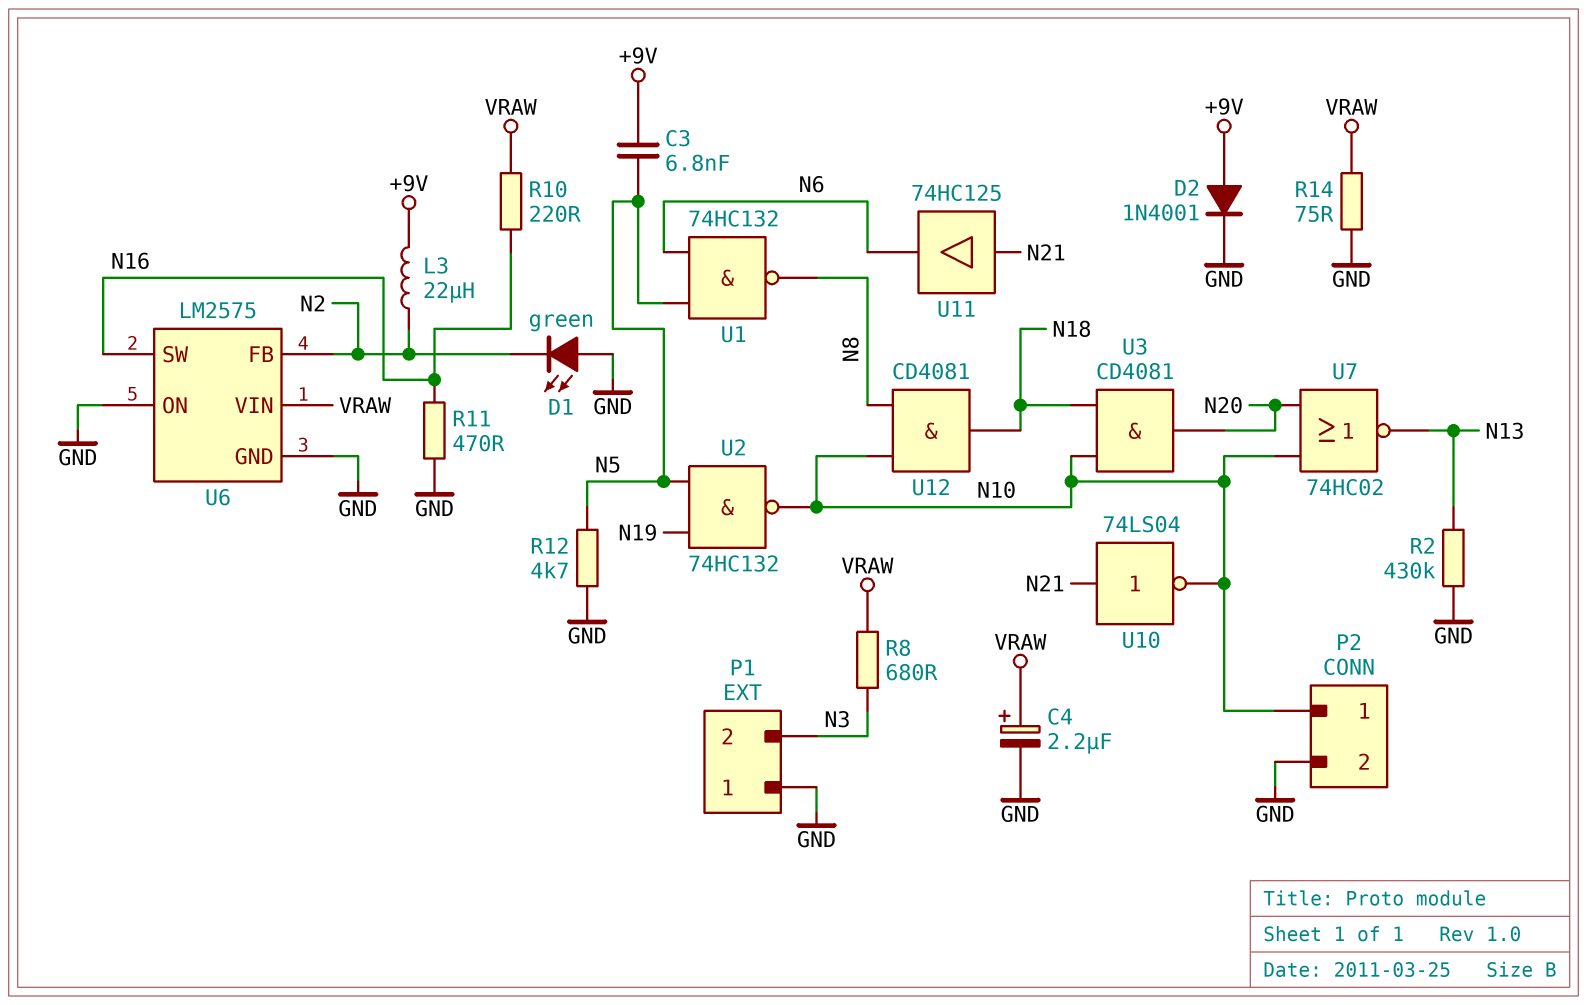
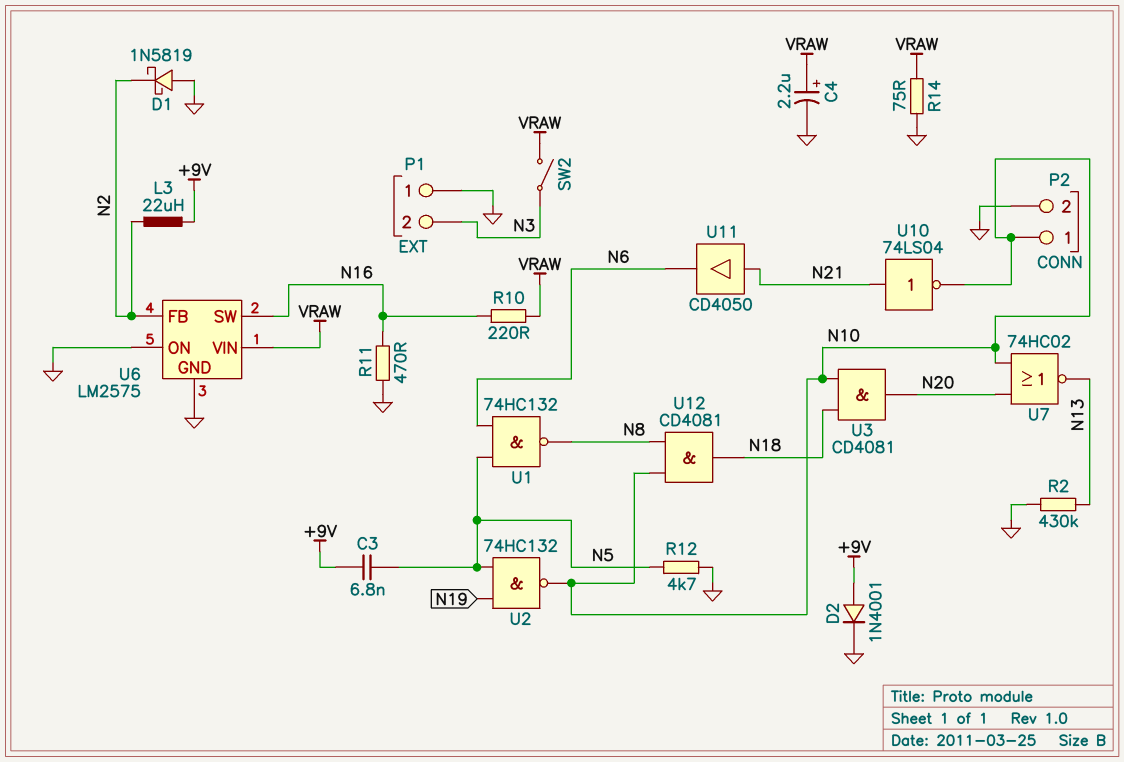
D1: LED green (A GND, K N2) -> schottky 1N5819 (A GND, K N2)
R8: 680 (N3, VRAW) -> none
SW2: none -> switch (N3, VRAW)
U11: buffer 74HC125 (in N21, out N6) -> buffer CD4050 (in N21, out N6)

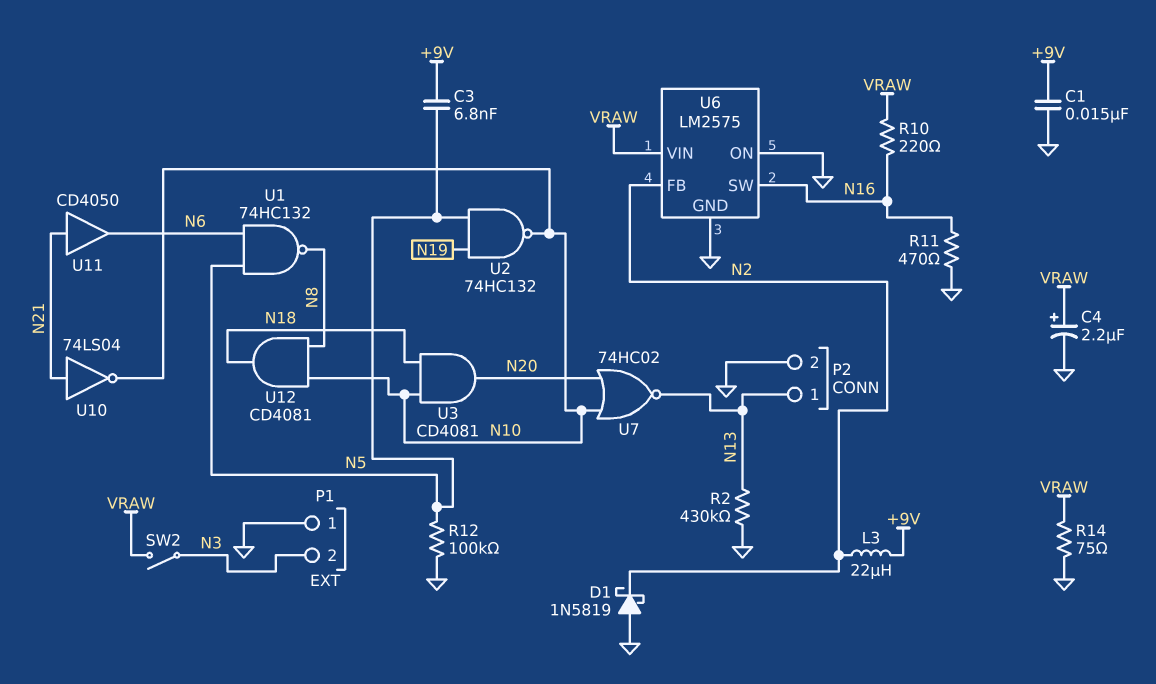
C1: none -> 15nF (+9V, GND)
D2: diode 1N4001 (A +9V, K GND) -> none
P2 pin 1: N10 -> N13
R12: 4.7k (GND, N5) -> 100k (GND, N5)

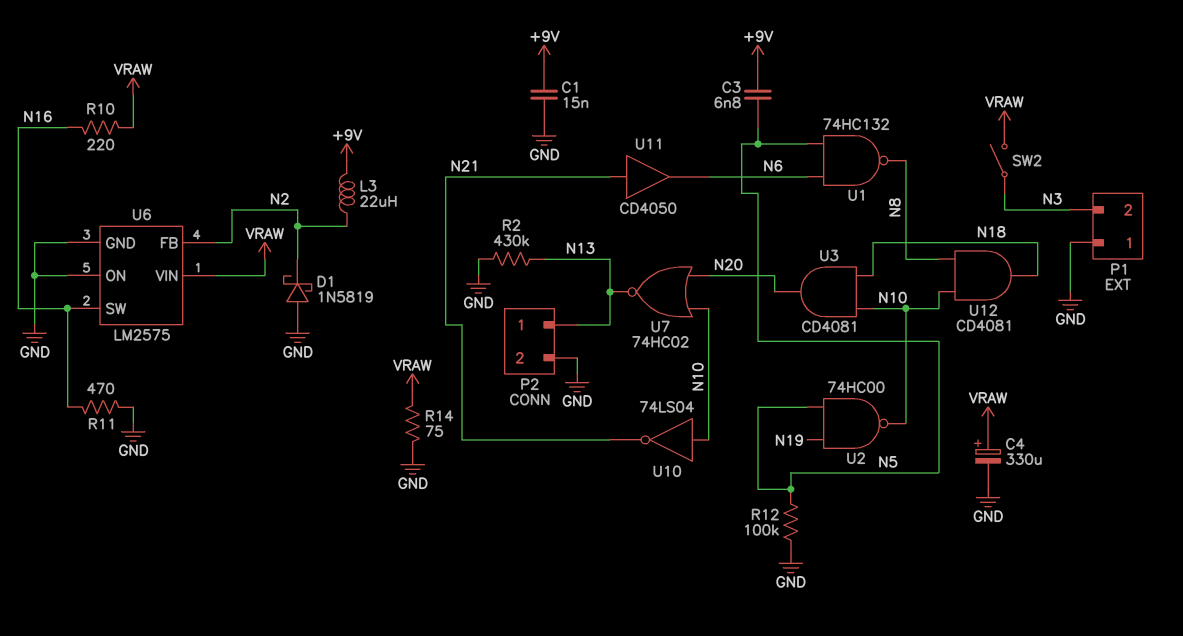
C4: 2.2uF (plus VRAW, minus GND) -> 330uF (plus VRAW, minus GND)
U2: NAND 74HC132 (in N5, in N19, out N10) -> NAND 74HC00 (in N5, in N19, out N10)
U10: NOT 74LS04 (in N21, out N10) -> NOT 74LS04 (in N10, out N21)

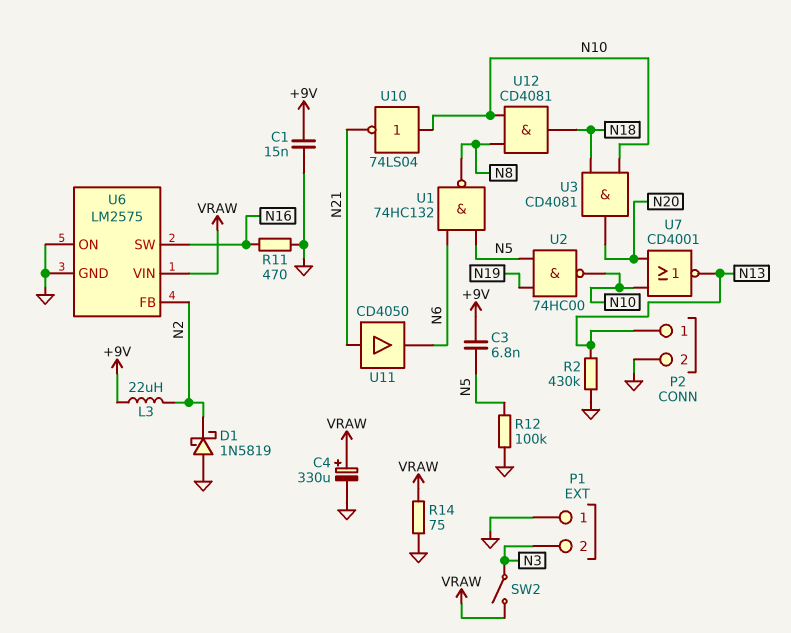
R10: 220 (N16, VRAW) -> none
U7: NOR 74HC02 (in N10, in N20, out N13) -> NOR CD4001 (in N10, in N20, out N13)

